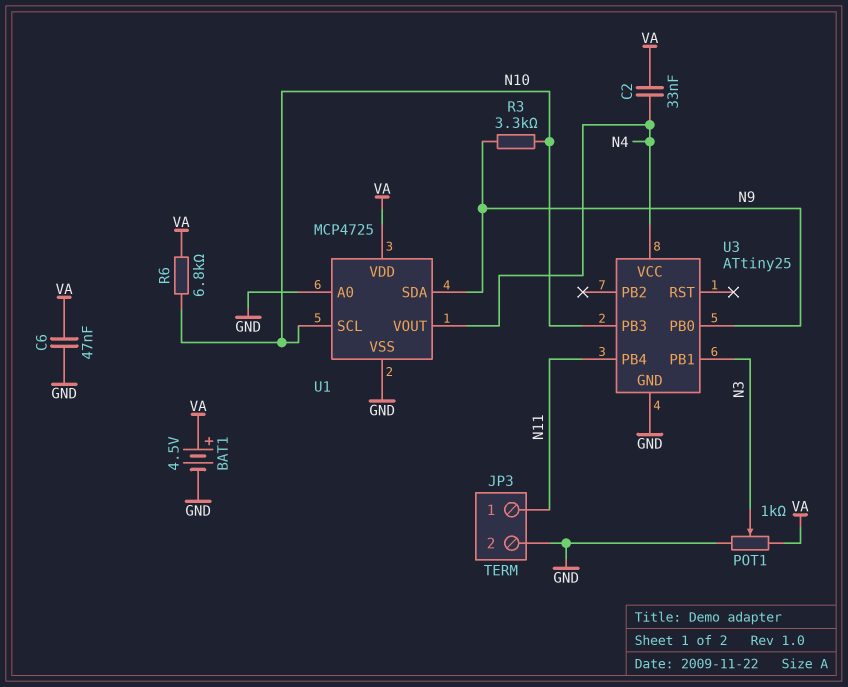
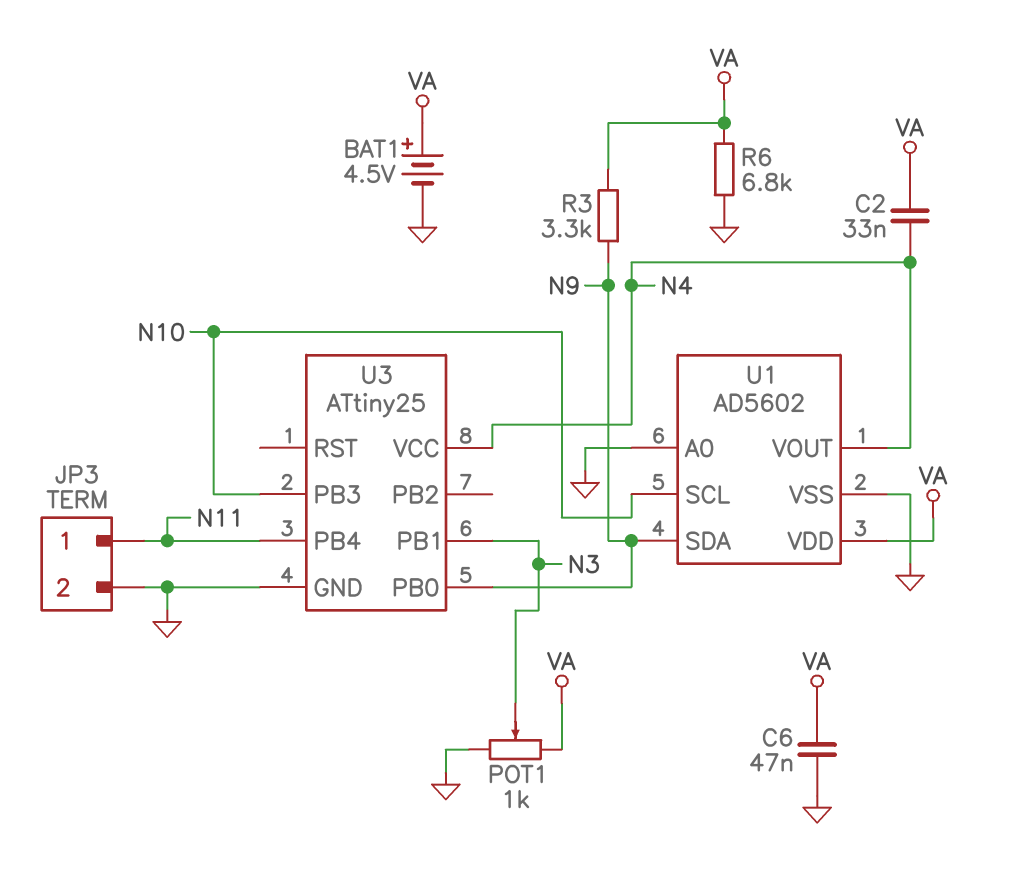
R3: 3.3k (N9, N10) -> 3.3k (N9, VA)
R6: 6.8k (N10, VA) -> 6.8k (GND, VA)
U1: MCP4725 -> AD5602

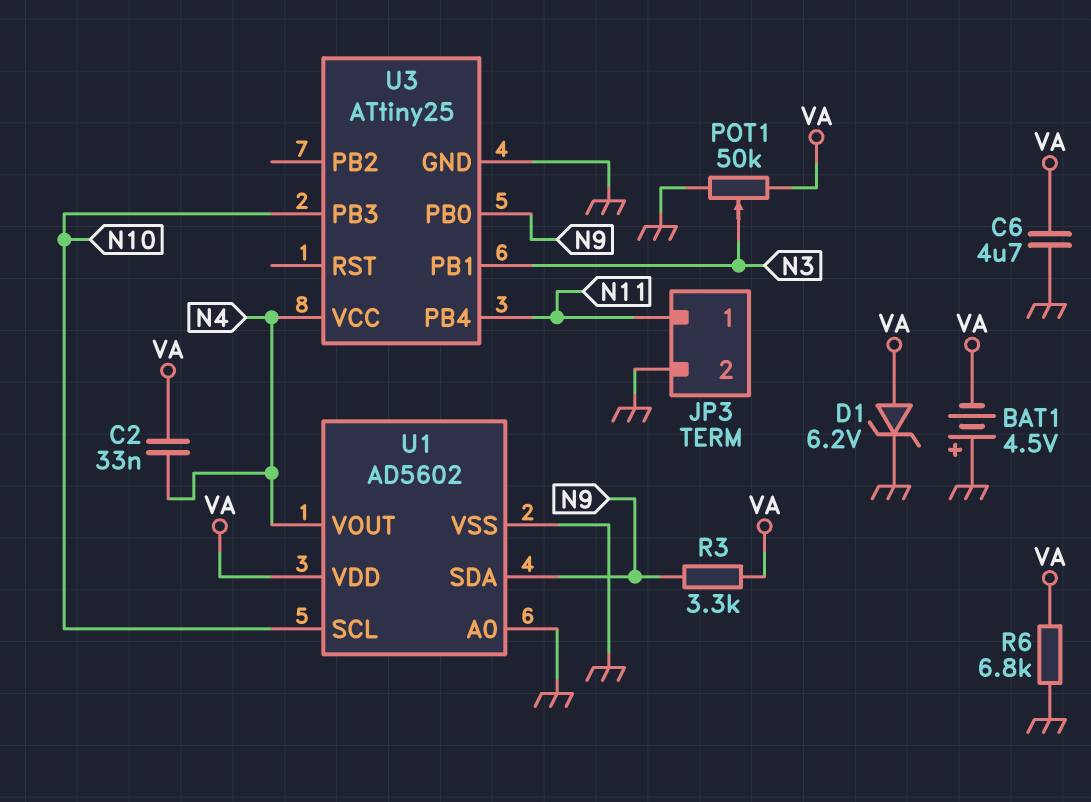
BAT1: 4.5V (plus VA, minus GND) -> 4.5V (plus GND, minus VA)
C6: 47nF (GND, VA) -> 4.7uF (GND, VA)
D1: none -> zener 6.2V (A VA, K GND)
POT1: 1k (GND, VA, wiper N3) -> 50k (GND, VA, wiper N3)

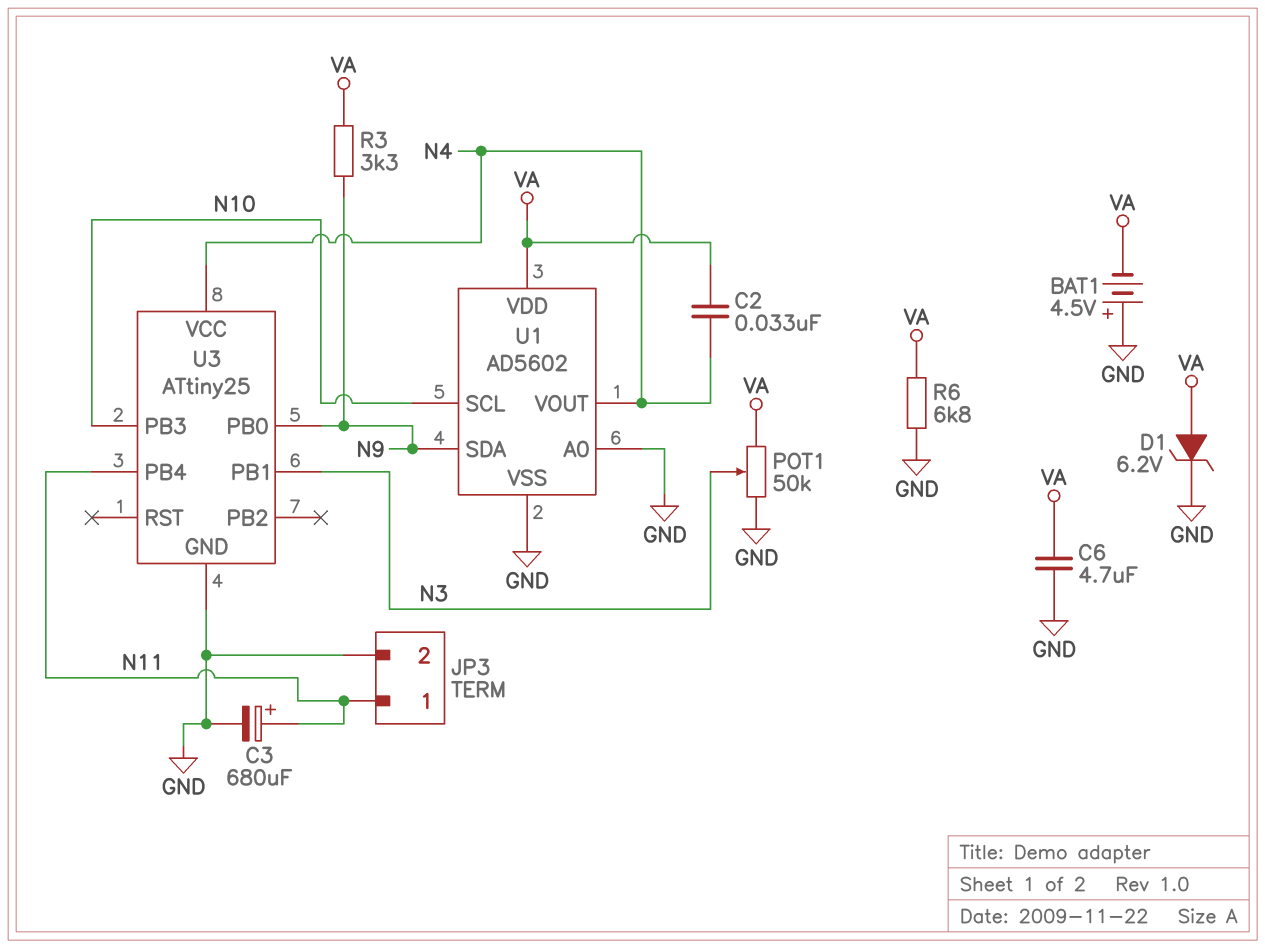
C3: none -> 680uF (plus N11, minus GND)

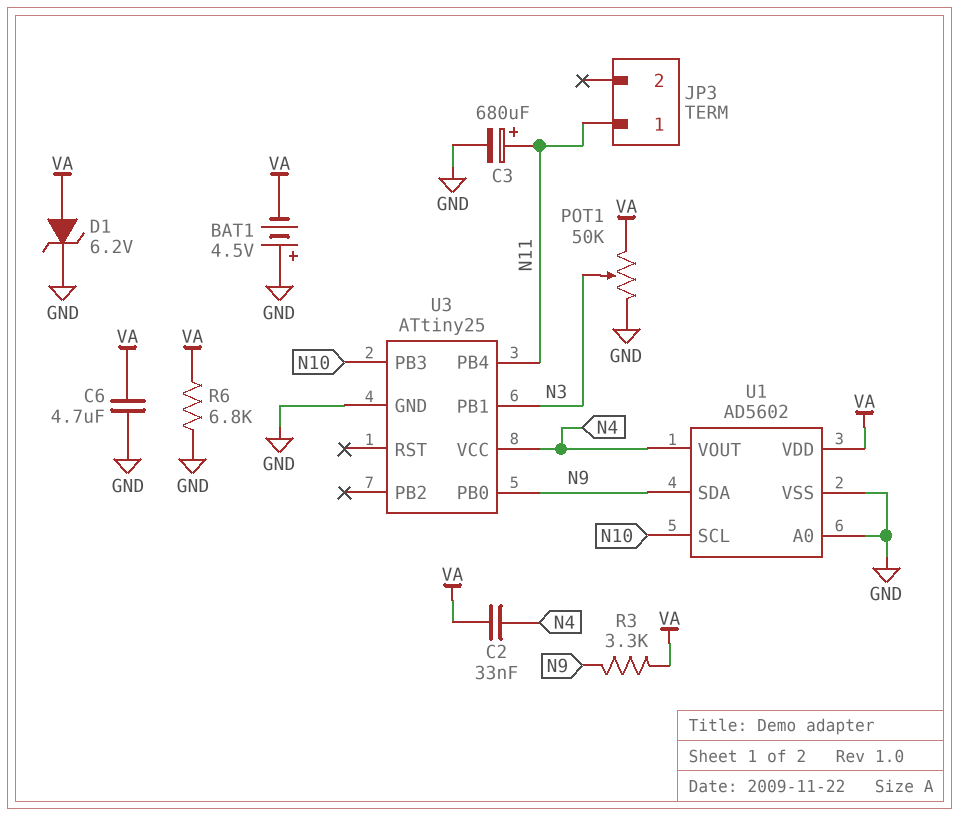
JP3 pin 2: GND -> none

